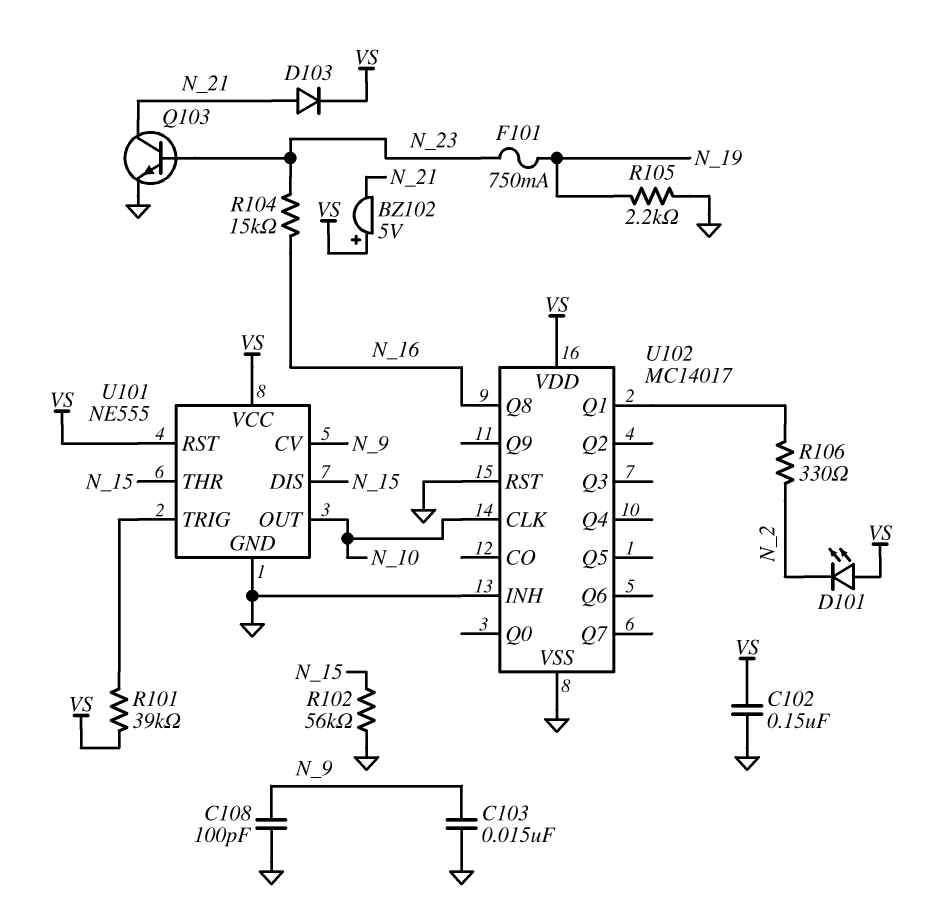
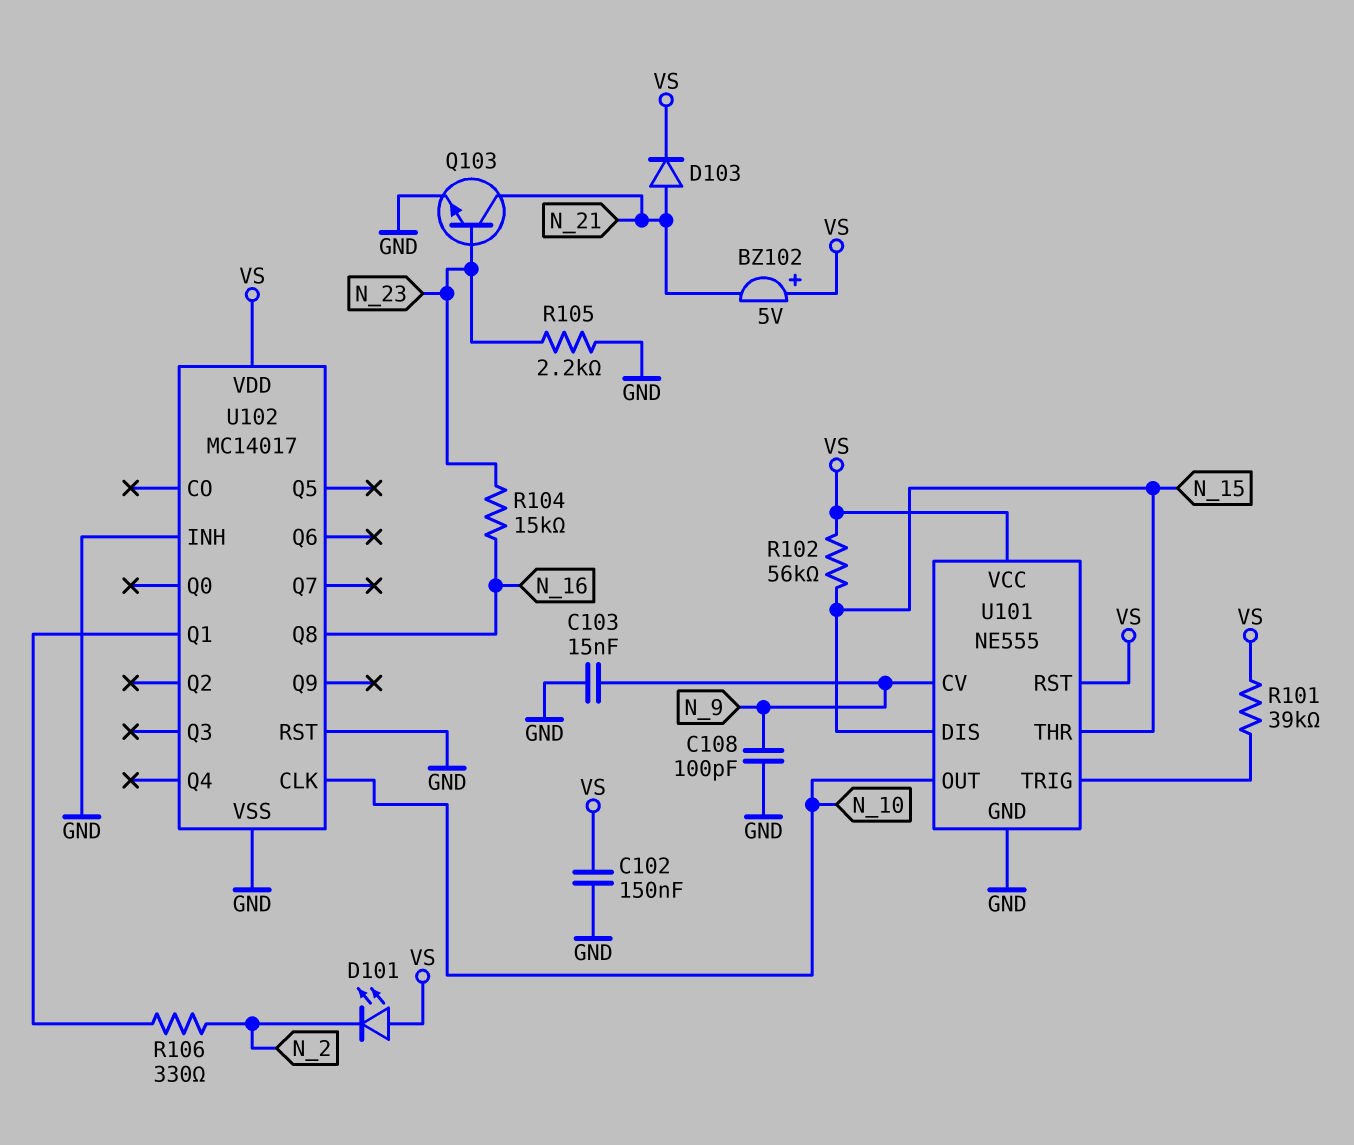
F101: 750mA (N_19, N_23) -> none
R102: 56k (GND, N_15) -> 56k (N_15, VS)
R105: 2.2k (GND, N_19) -> 2.2k (GND, N_23)

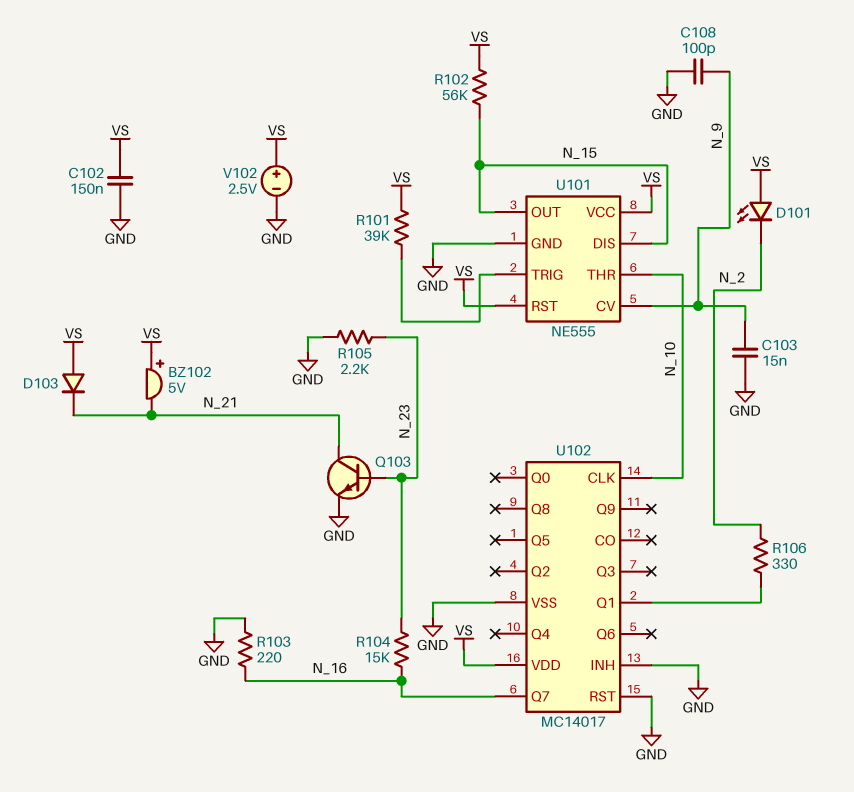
D103: diode (A N_21, K VS) -> diode (A VS, K N_21)
R103: none -> 220 (GND, N_16)
U101 pin OUT: N_10 -> N_15
U101 pin THR: N_15 -> N_10
U102 pin Q7: none -> N_16
U102 pin Q8: N_16 -> none
V102: none -> 2.5V (plus VS, minus GND)

